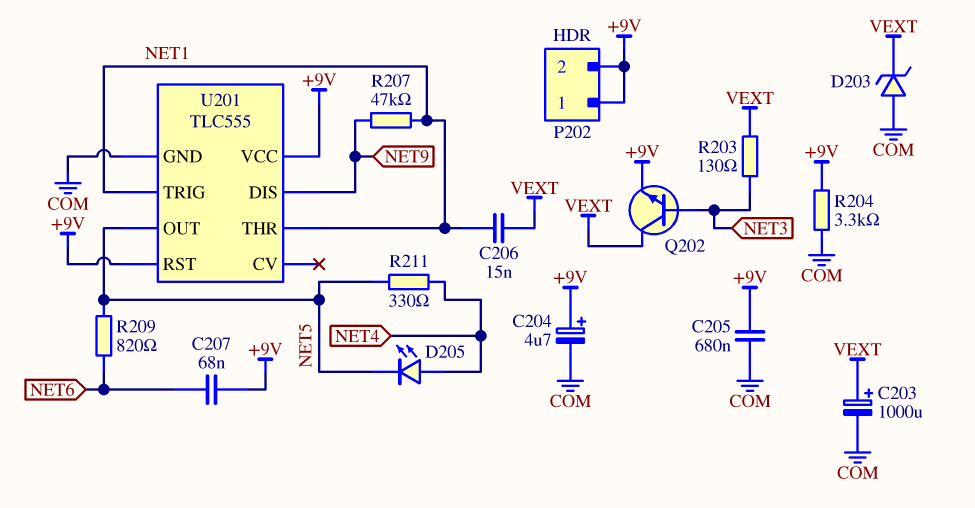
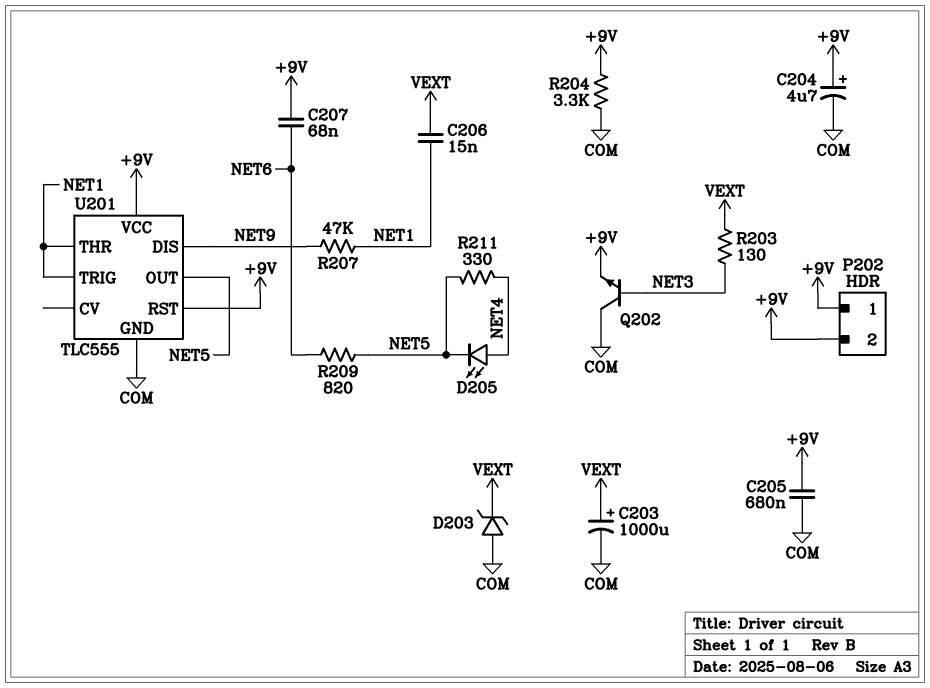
Q202: NPN (B NET3, C VEXT, E +9V) -> NPN (B NET3, C COM, E +9V)

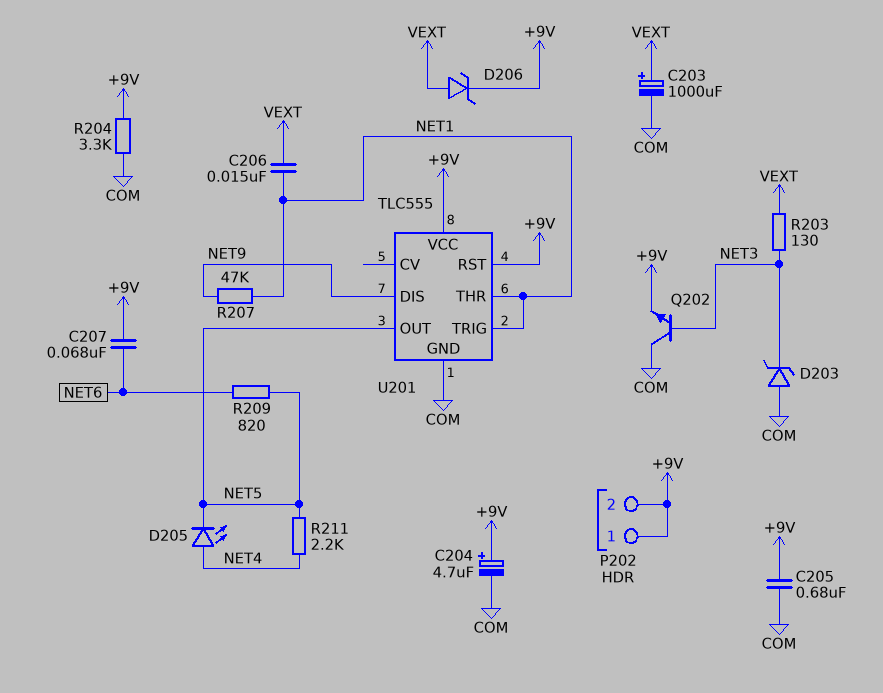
D203: zener (A COM, K VEXT) -> zener (A COM, K NET3)
D206: none -> zener (A VEXT, K +9V)
R211: 330 (NET4, NET5) -> 2.2k (NET4, NET5)

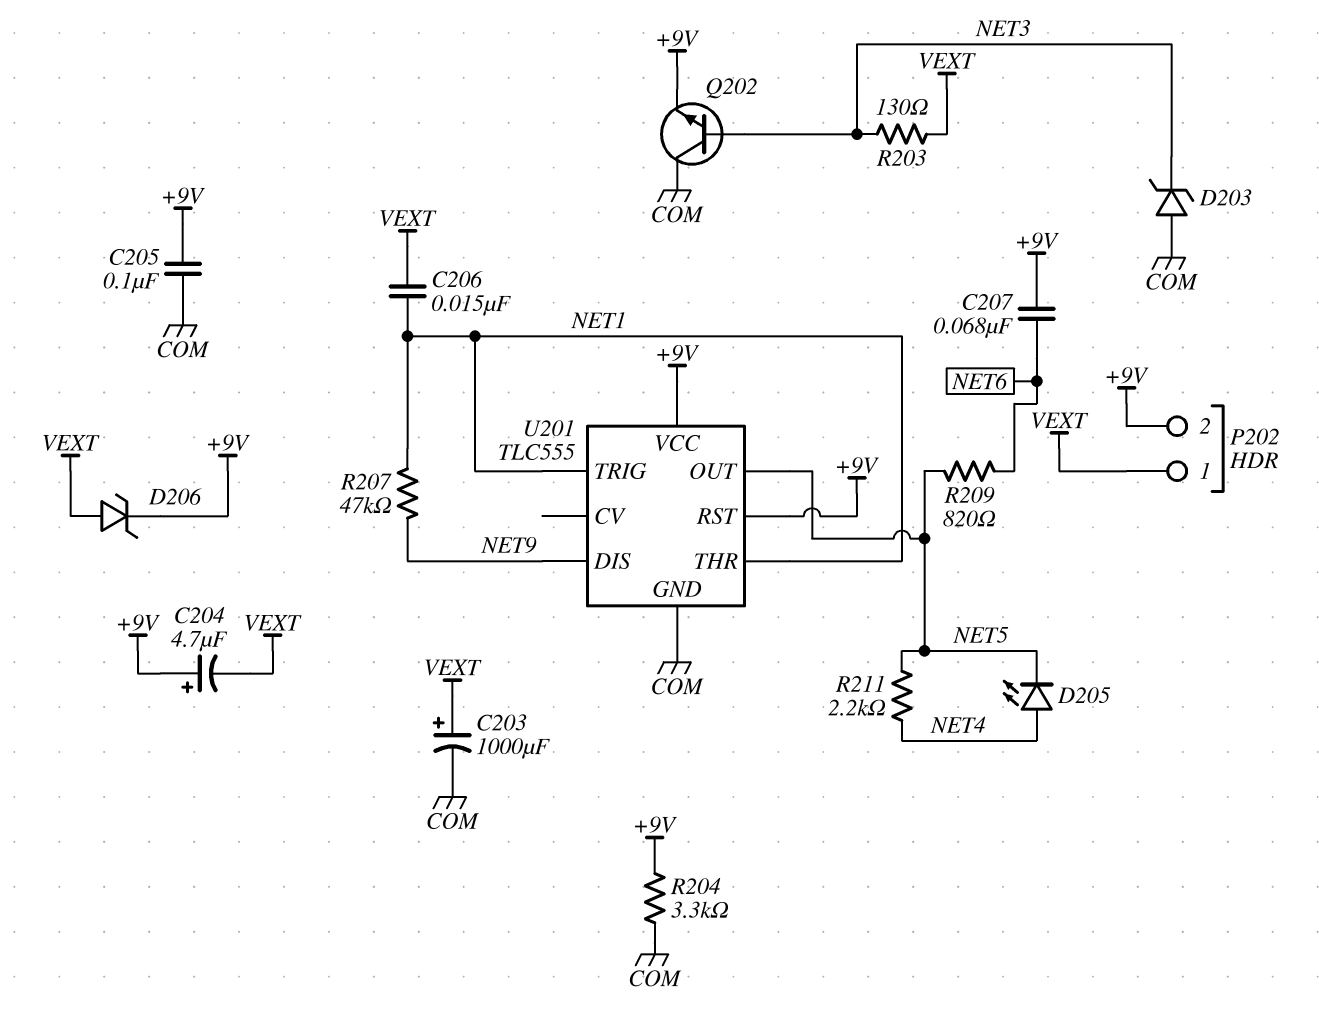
C204: 4.7uF (plus +9V, minus COM) -> 4.7uF (plus +9V, minus VEXT)
C205: 680nF (+9V, COM) -> 100nF (+9V, COM)
P202 pin 1: +9V -> VEXT

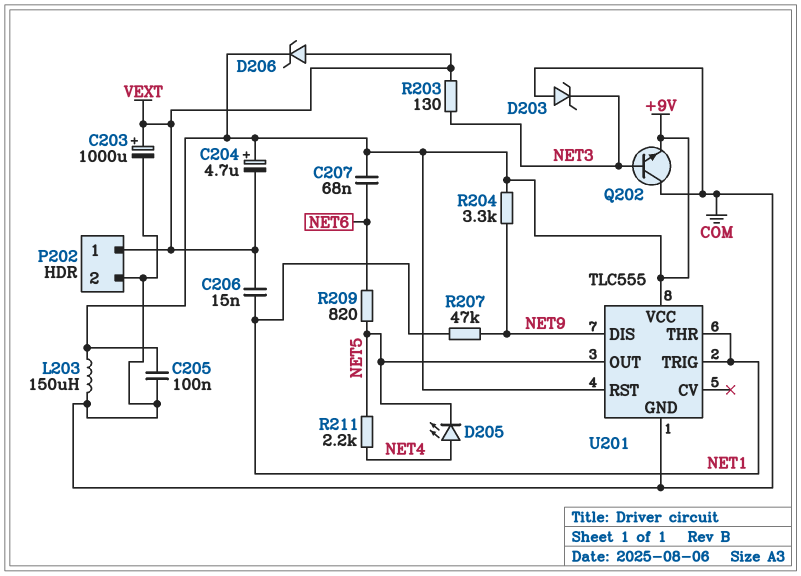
L203: none -> 150uH (+9V, COM)
P202 pin 2: +9V -> COM
R204: 3.3k (+9V, COM) -> 3.3k (+9V, NET9)

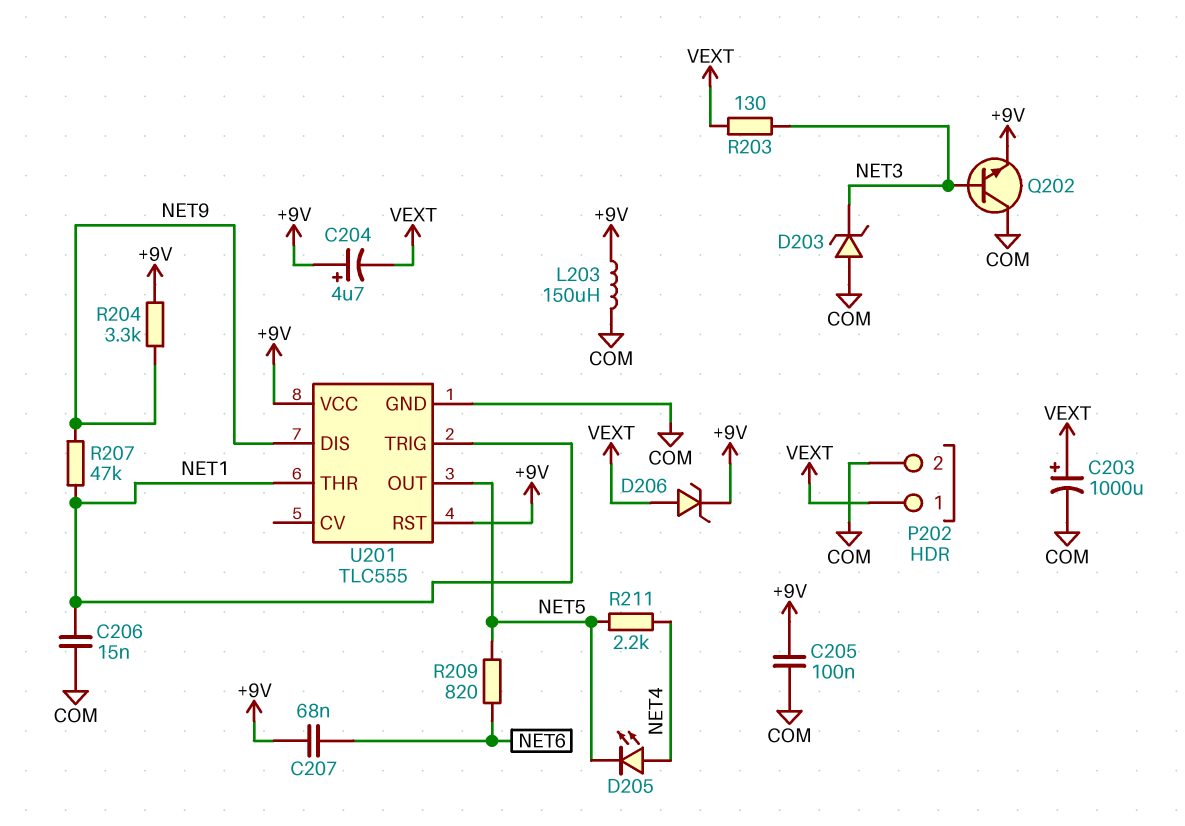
C206: 15nF (NET1, VEXT) -> 15nF (COM, NET1)

